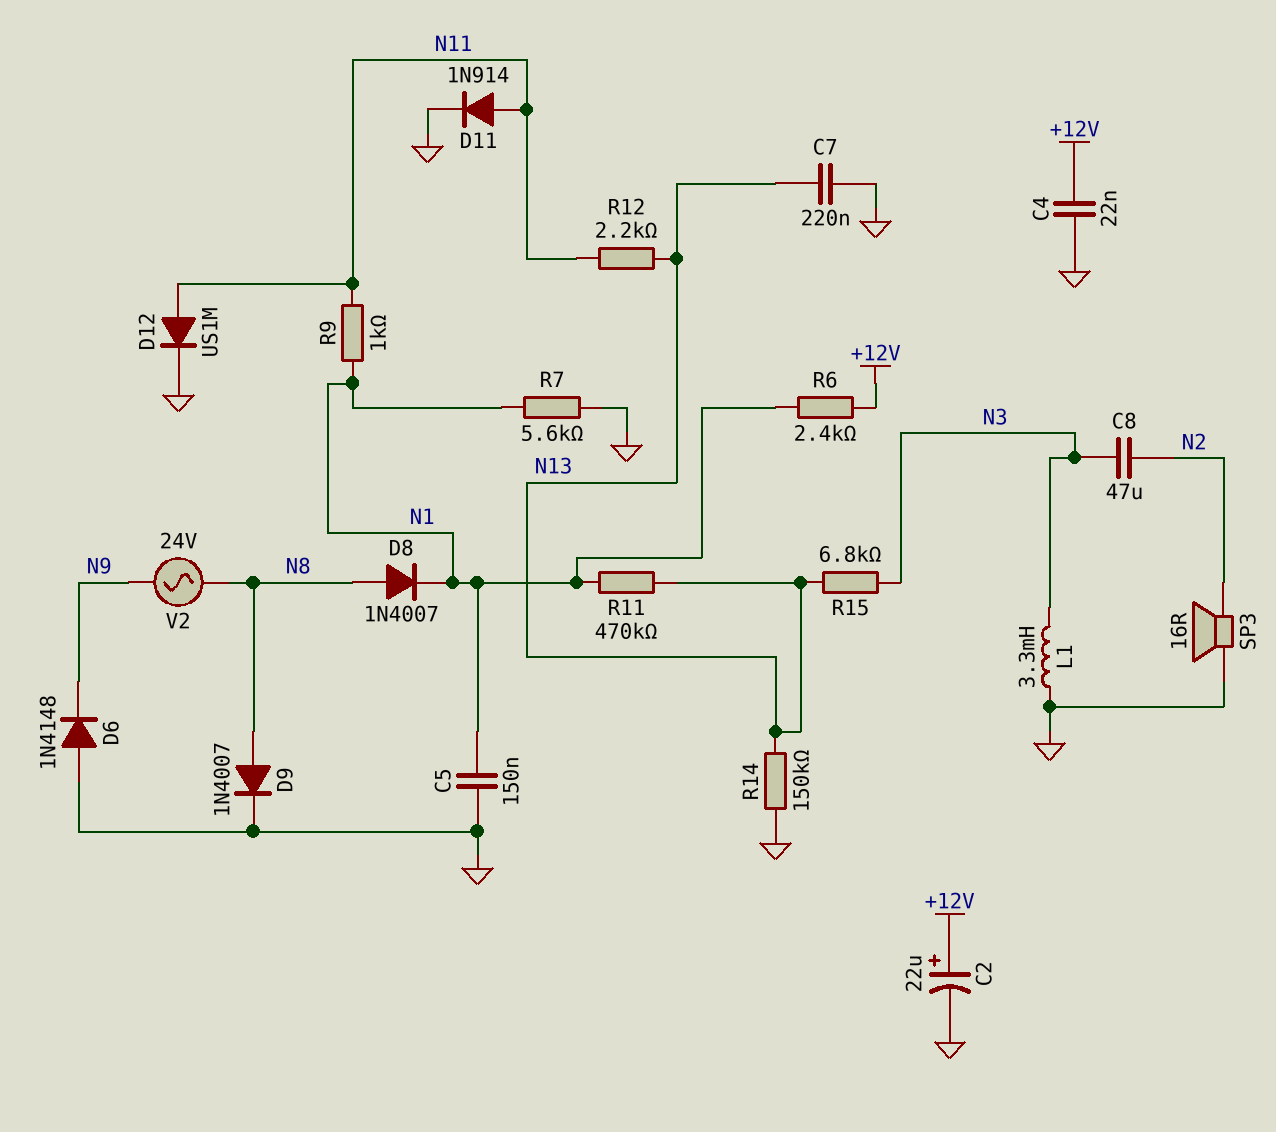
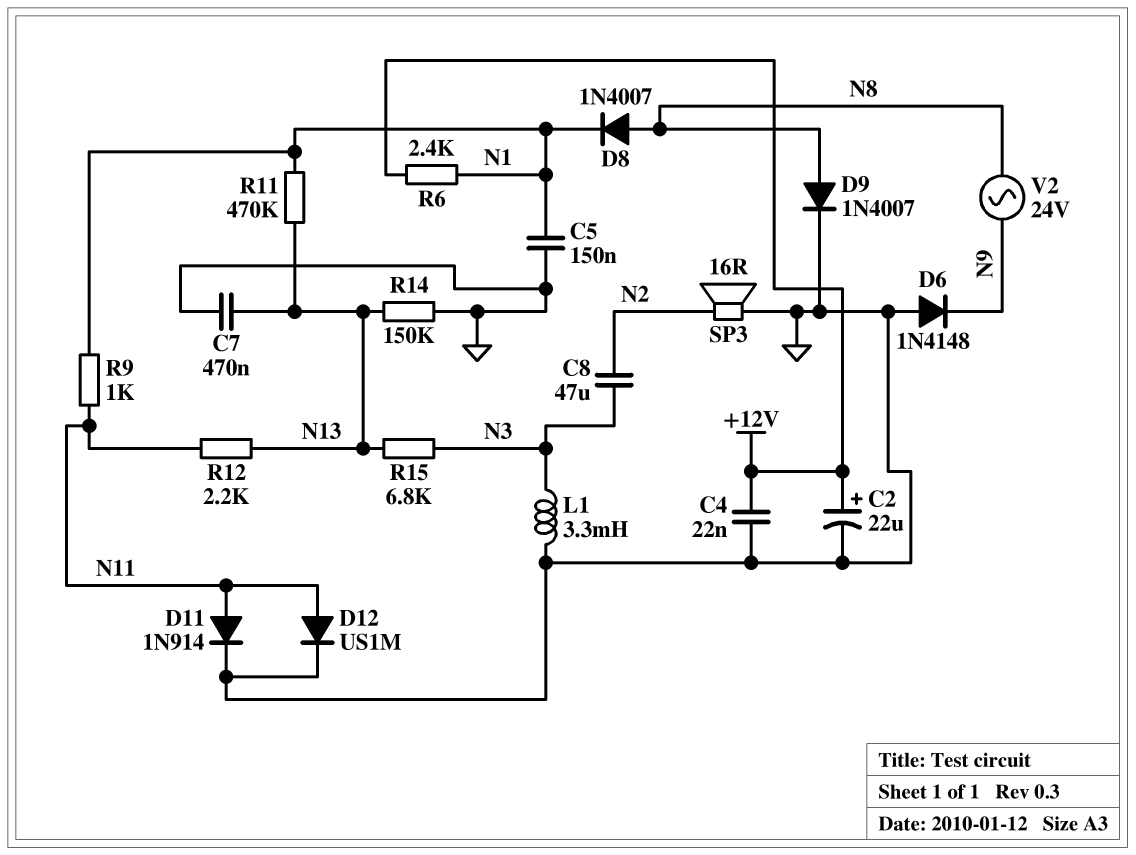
C7: 220nF (GND, N13) -> 470nF (GND, N13)
R7: 5.6k (GND, N1) -> none

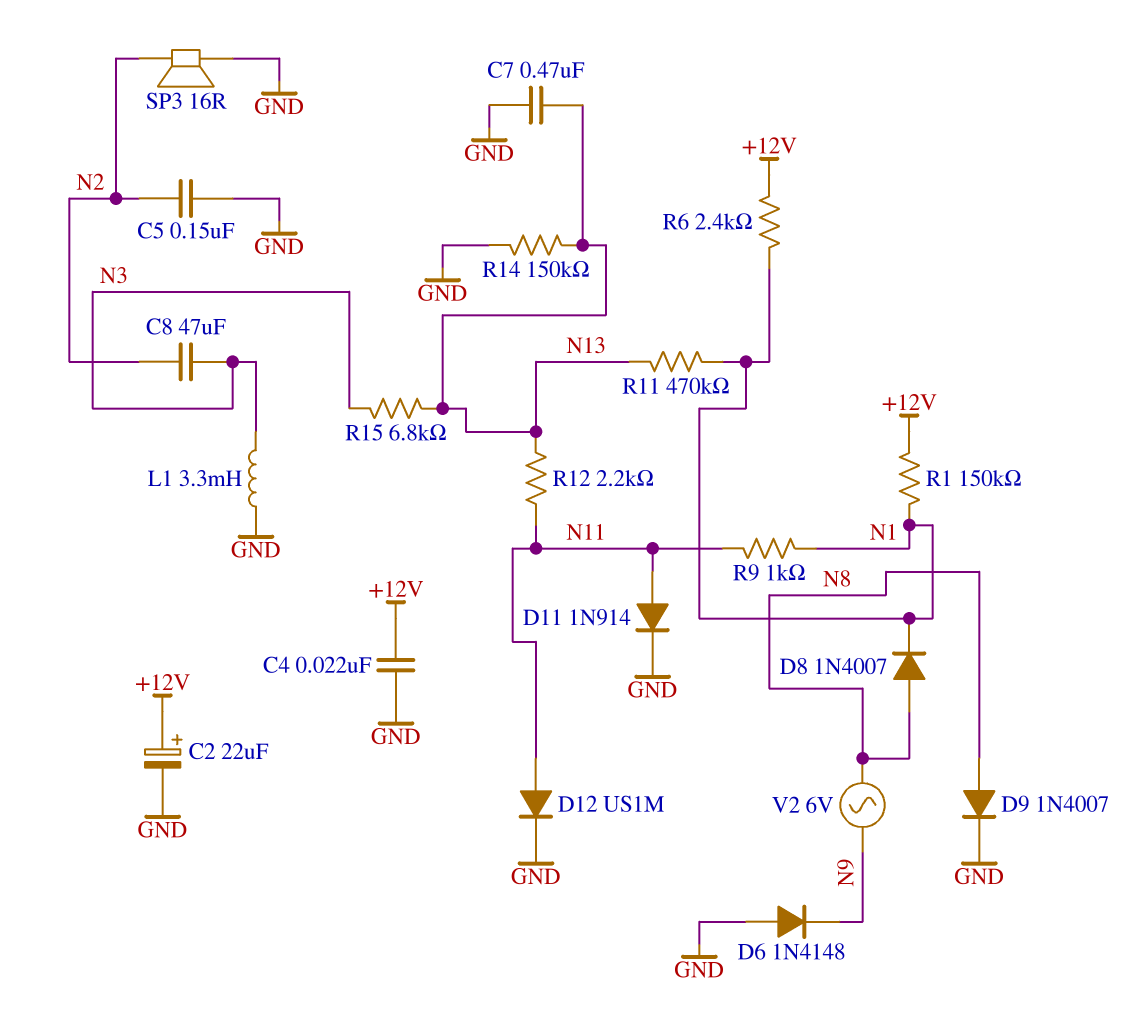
C5: 150nF (GND, N1) -> 150nF (GND, N2)
R1: none -> 150k (+12V, N1)
V2: AC 24V (N8, N9) -> AC 6V (N8, N9)

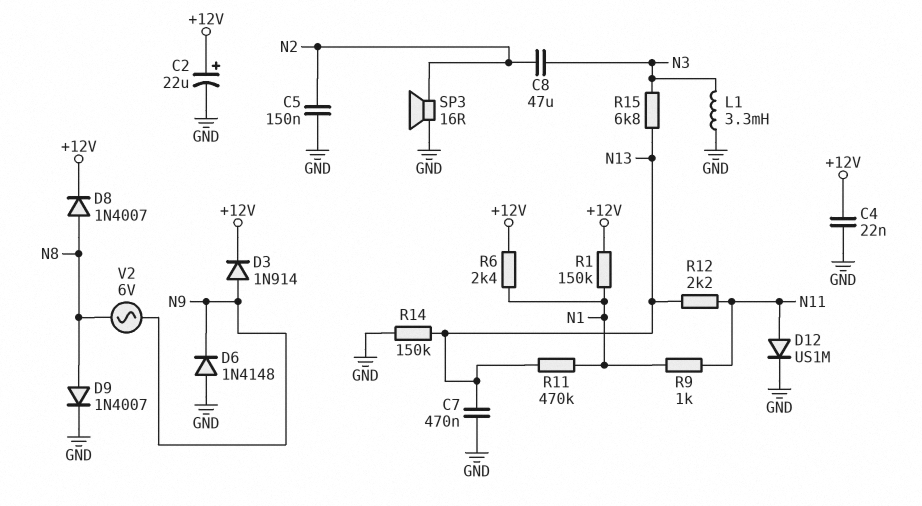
D3: none -> diode 1N914 (A N9, K +12V)
D8: diode 1N4007 (A N8, K N1) -> diode 1N4007 (A N8, K +12V)
D11: diode 1N914 (A N11, K GND) -> none

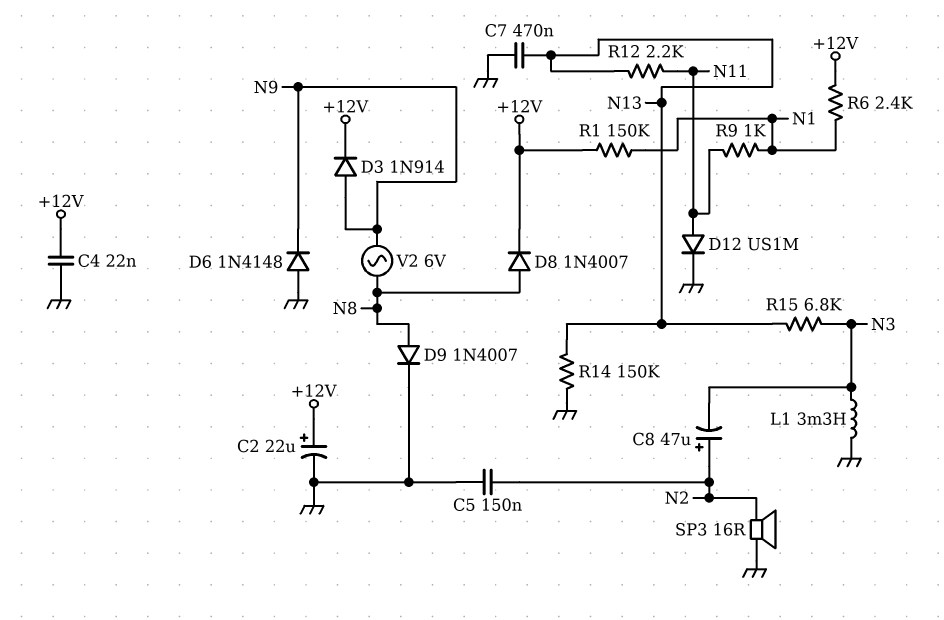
C8: 47uF (N2, N3) -> 47uF (plus N2, minus N3)
R11: 470k (N1, N13) -> none

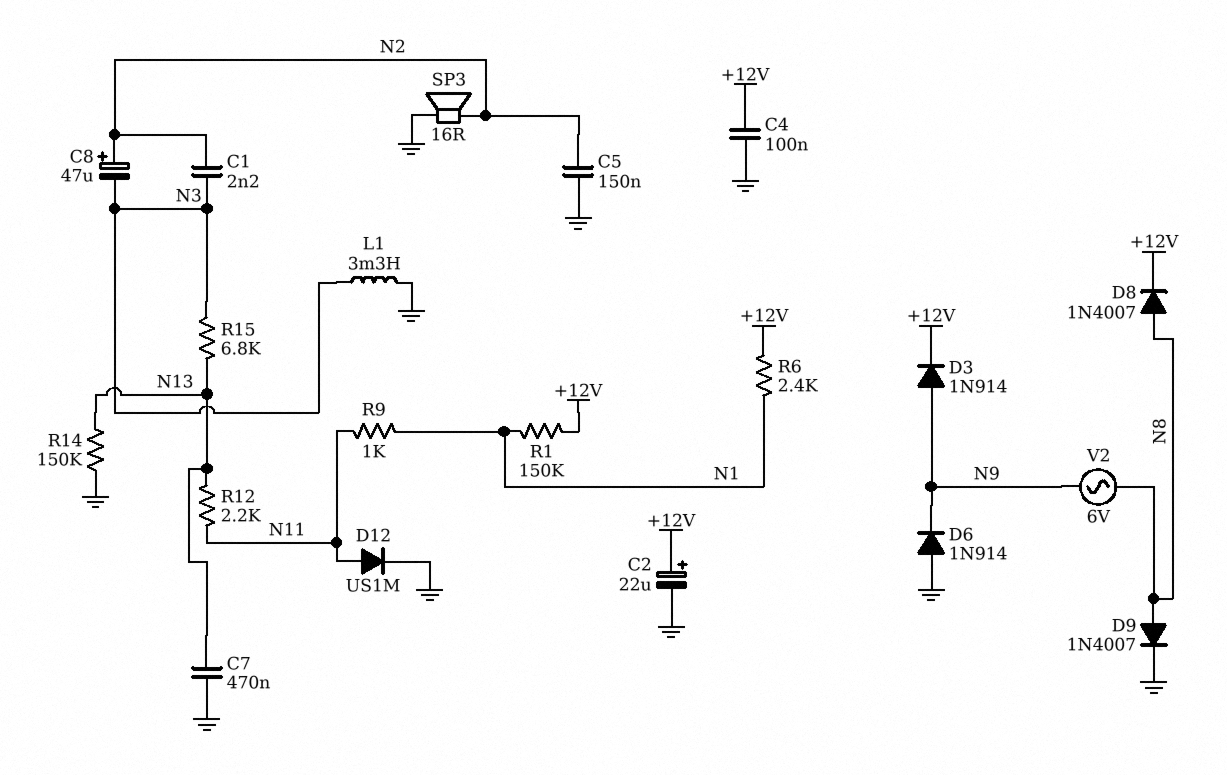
C1: none -> 2.2nF (N2, N3)
C4: 22nF (+12V, GND) -> 100nF (+12V, GND)
D6: diode 1N4148 (A GND, K N9) -> diode 1N914 (A GND, K N9)

